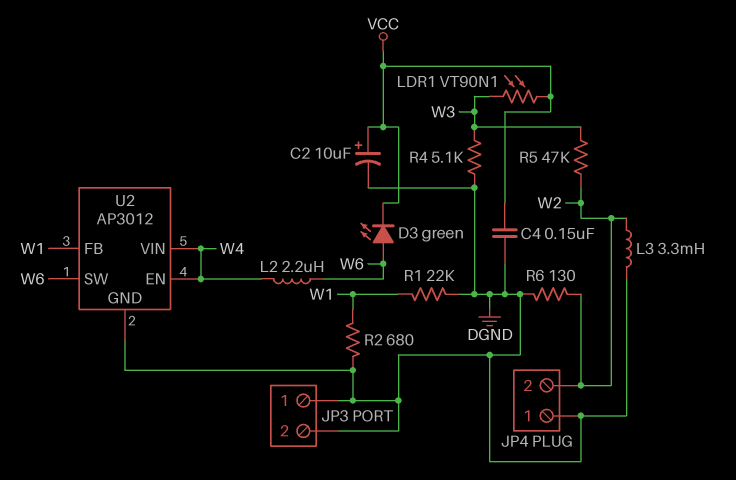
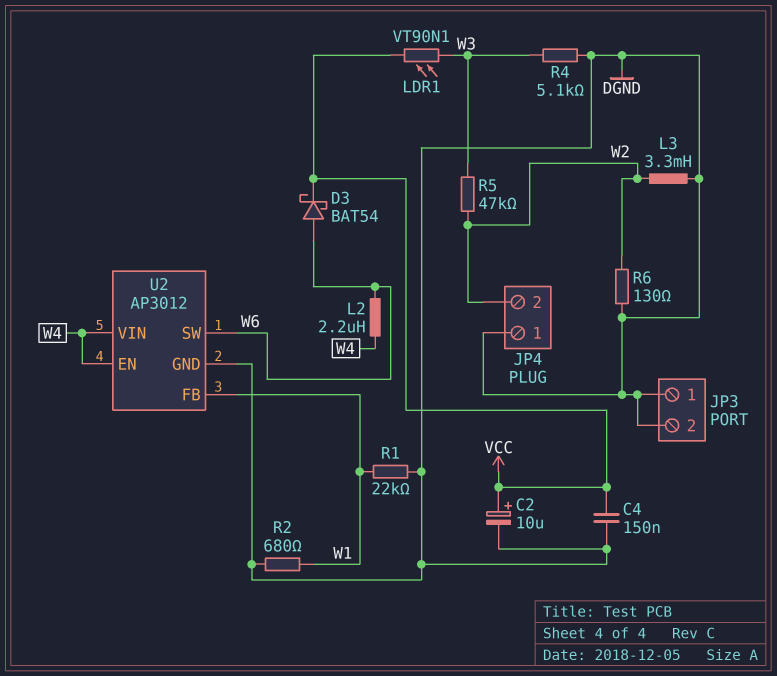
D3: LED green (A W6, K VCC) -> schottky BAT54 (A W6, K VCC)

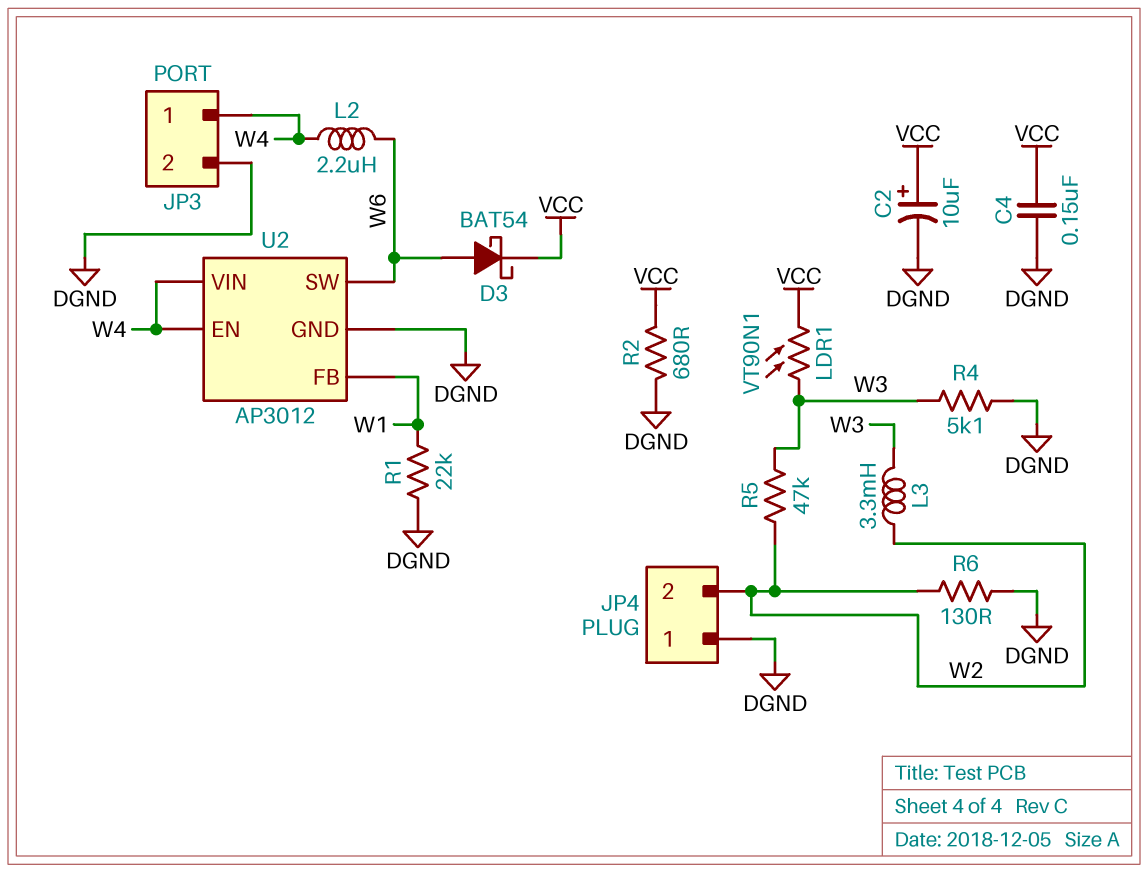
JP3 pin 1: DGND -> W4
L3: 3.3mH (DGND, W2) -> 3.3mH (W2, W3)
R2: 680 (DGND, W1) -> 680 (DGND, VCC)

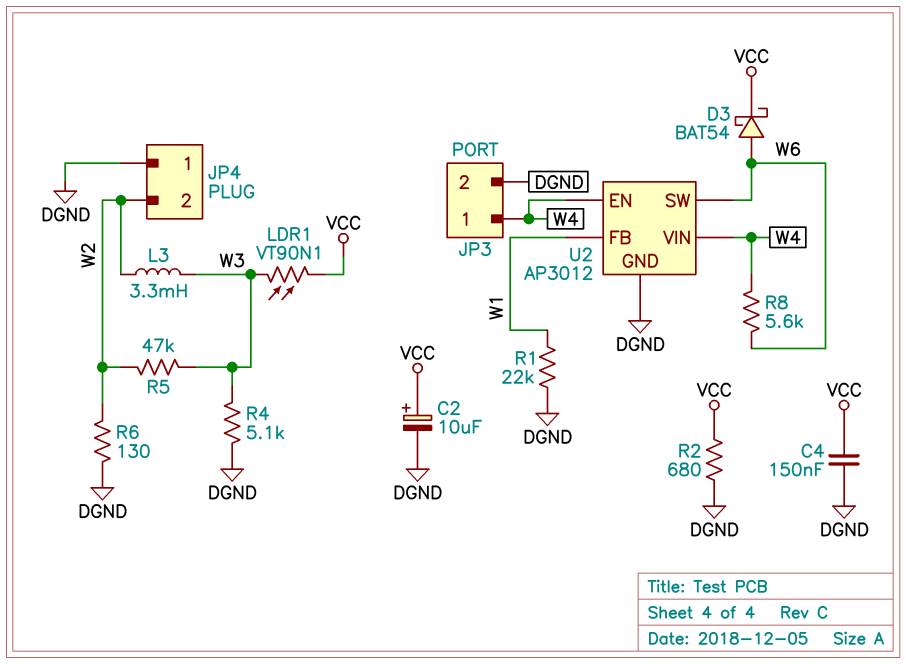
L2: 2.2uH (W4, W6) -> none
R8: none -> 5.6k (W4, W6)

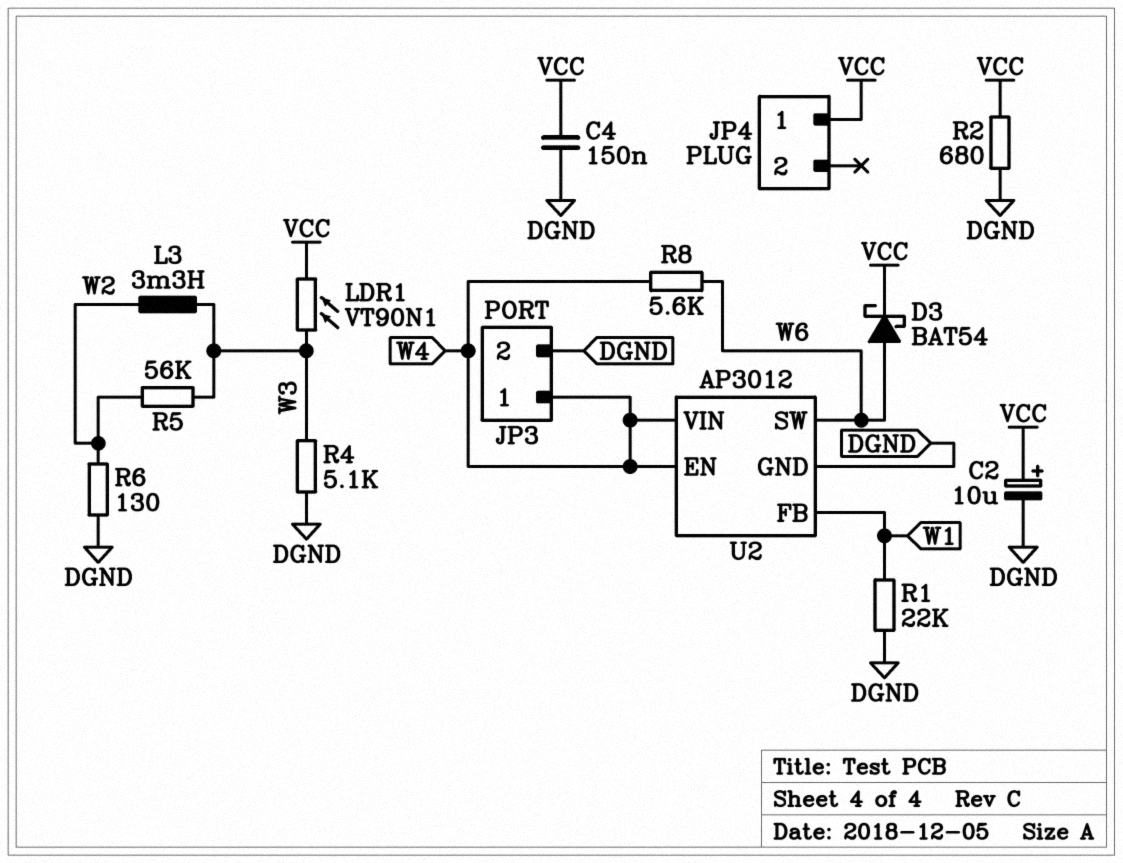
JP4 pin 1: DGND -> VCC
JP4 pin 2: W2 -> none
R5: 47k (W2, W3) -> 56k (W2, W3)

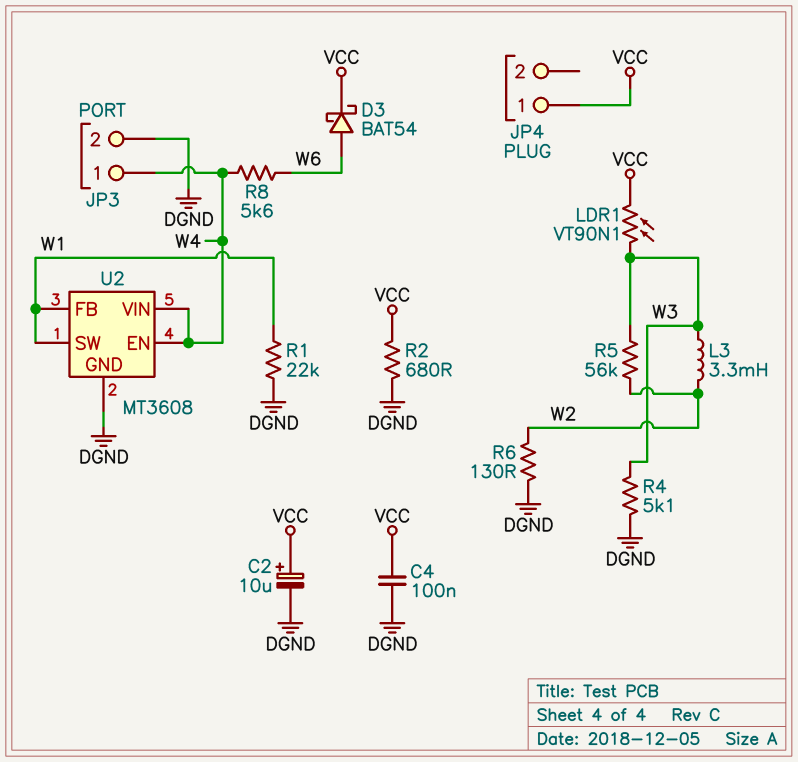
C4: 150nF (DGND, VCC) -> 100nF (DGND, VCC)
U2: AP3012 -> MT3608
U2 pin SW: W6 -> W1

